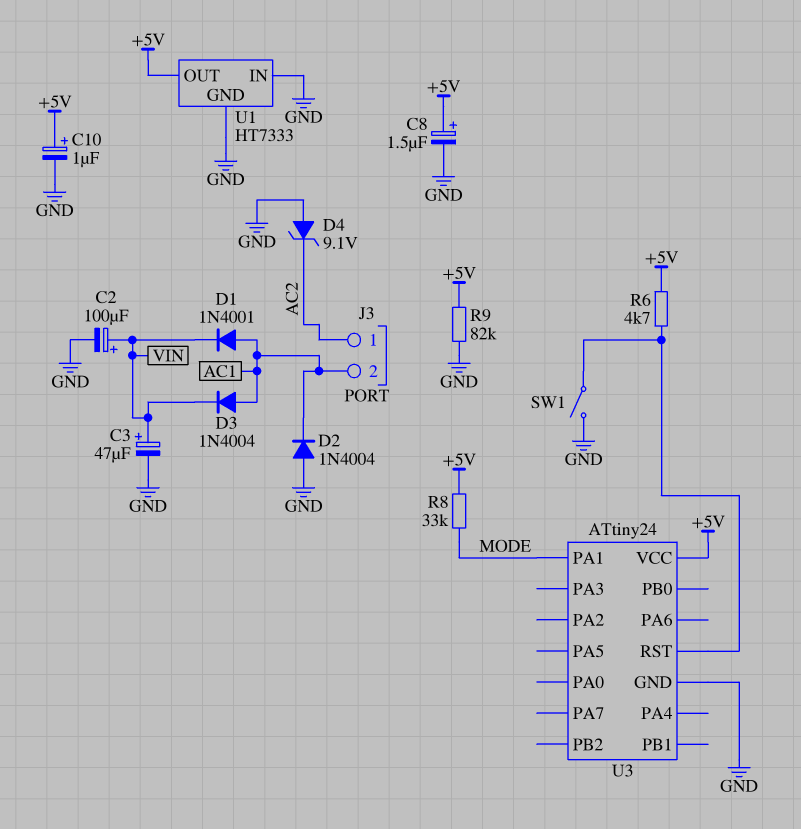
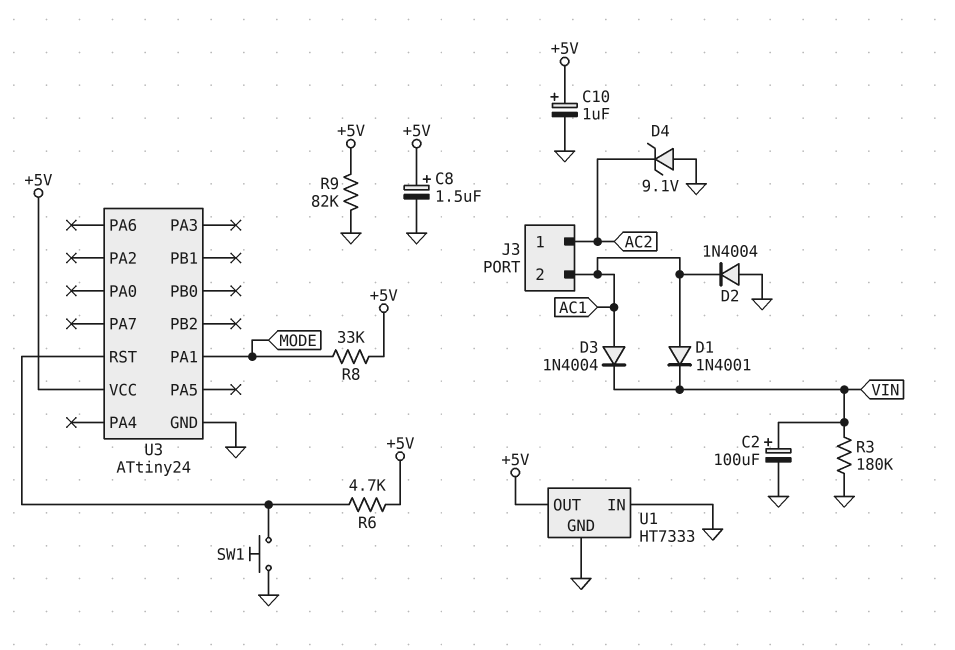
C3: 47uF (plus VIN, minus GND) -> none
R3: none -> 180k (GND, VIN)
SW1: switch (GND, U3/RST) -> button (GND, U3/RST)

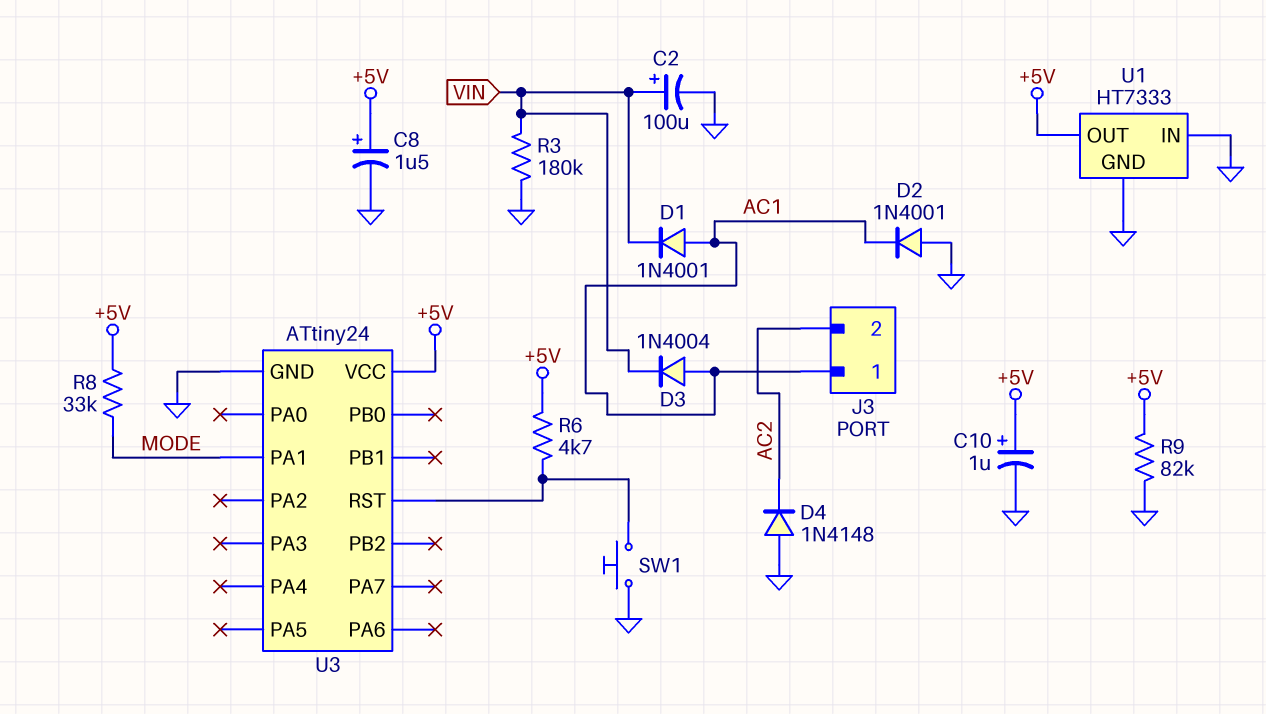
D2: diode 1N4004 (A GND, K AC1) -> diode 1N4001 (A GND, K AC1)
D4: zener 9.1V (A GND, K AC2) -> diode 1N4148 (A GND, K AC2)
J3 pin 1: AC2 -> AC1
J3 pin 2: AC1 -> AC2

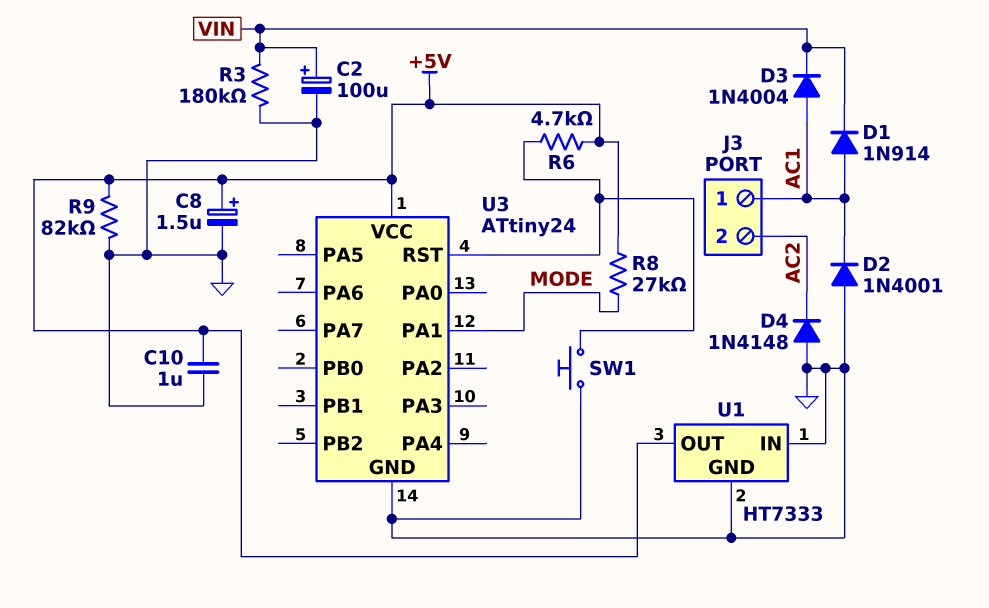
C10: 1uF (plus +5V, minus GND) -> 1uF (+5V, GND)
D1: diode 1N4001 (A AC1, K VIN) -> diode 1N914 (A AC1, K VIN)
R8: 33k (+5V, MODE) -> 27k (+5V, MODE)

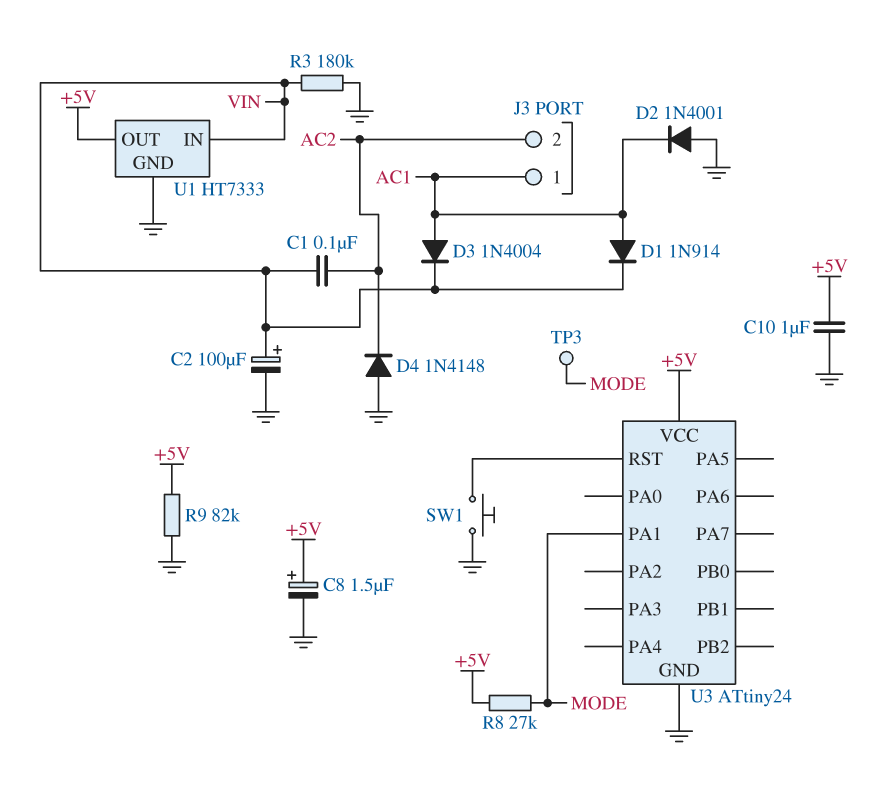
C1: none -> 100nF (AC2, VIN)
R6: 4.7k (+5V, U3/RST) -> none
TP3: none -> test point (MODE)
U1 pin IN: GND -> VIN

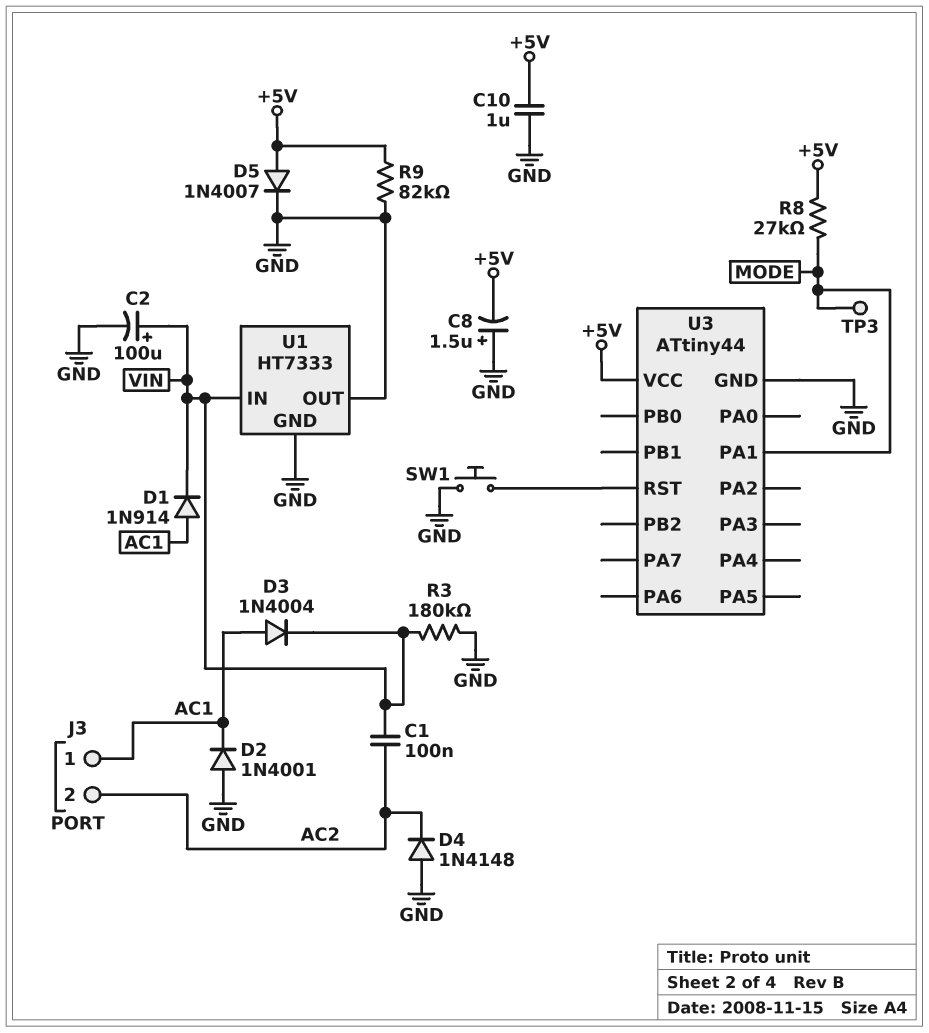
C8: 1.5uF (plus +5V, minus GND) -> 1.5uF (plus GND, minus +5V)
D5: none -> diode 1N4007 (A +5V, K GND)
U1 pin OUT: +5V -> GND
U3: ATtiny24 -> ATtiny44

